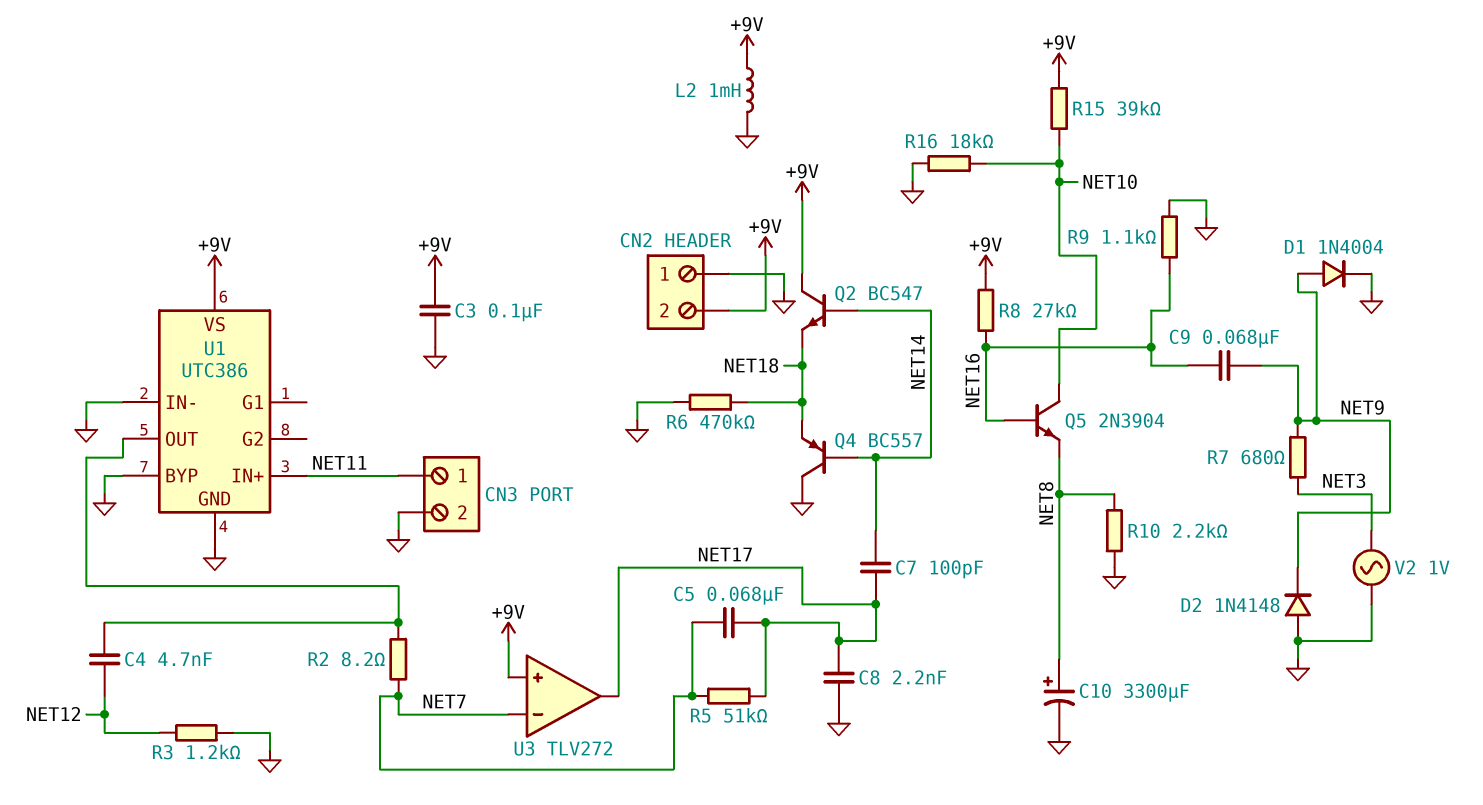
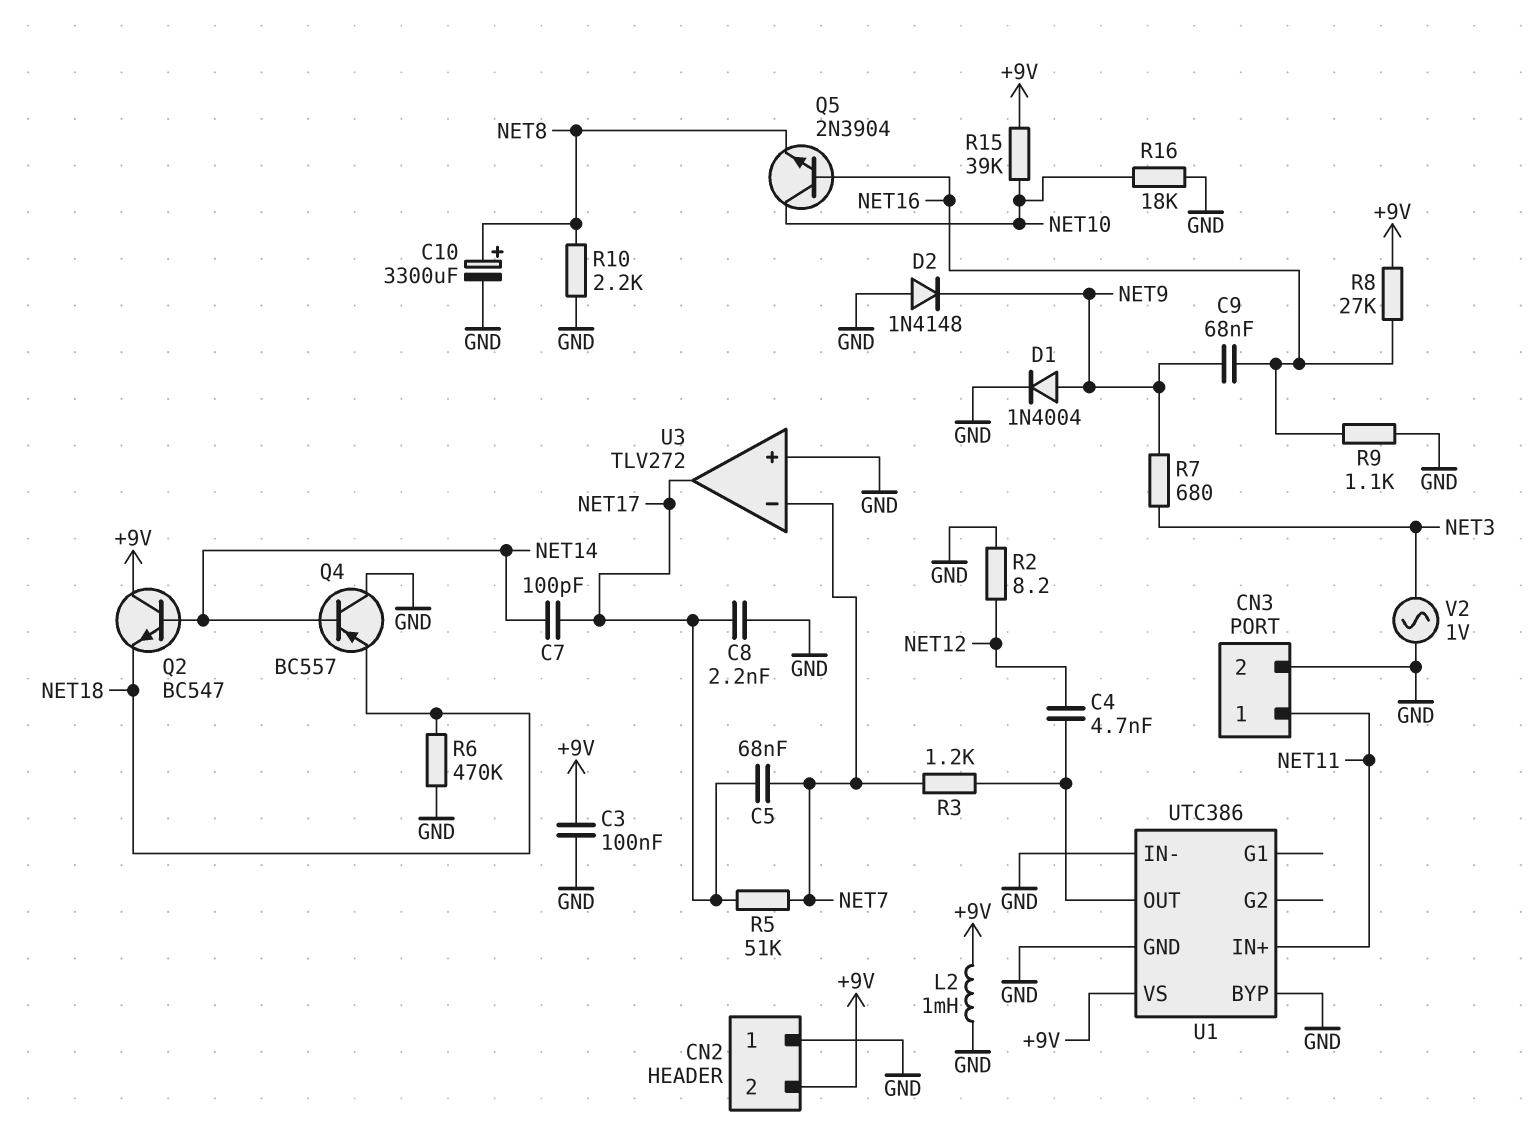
R2: 8.2 (NET7, U1/OUT) -> 8.2 (GND, NET12)
R3: 1.2k (GND, NET12) -> 1.2k (NET7, U1/OUT)
U3 pin in+: +9V -> GND

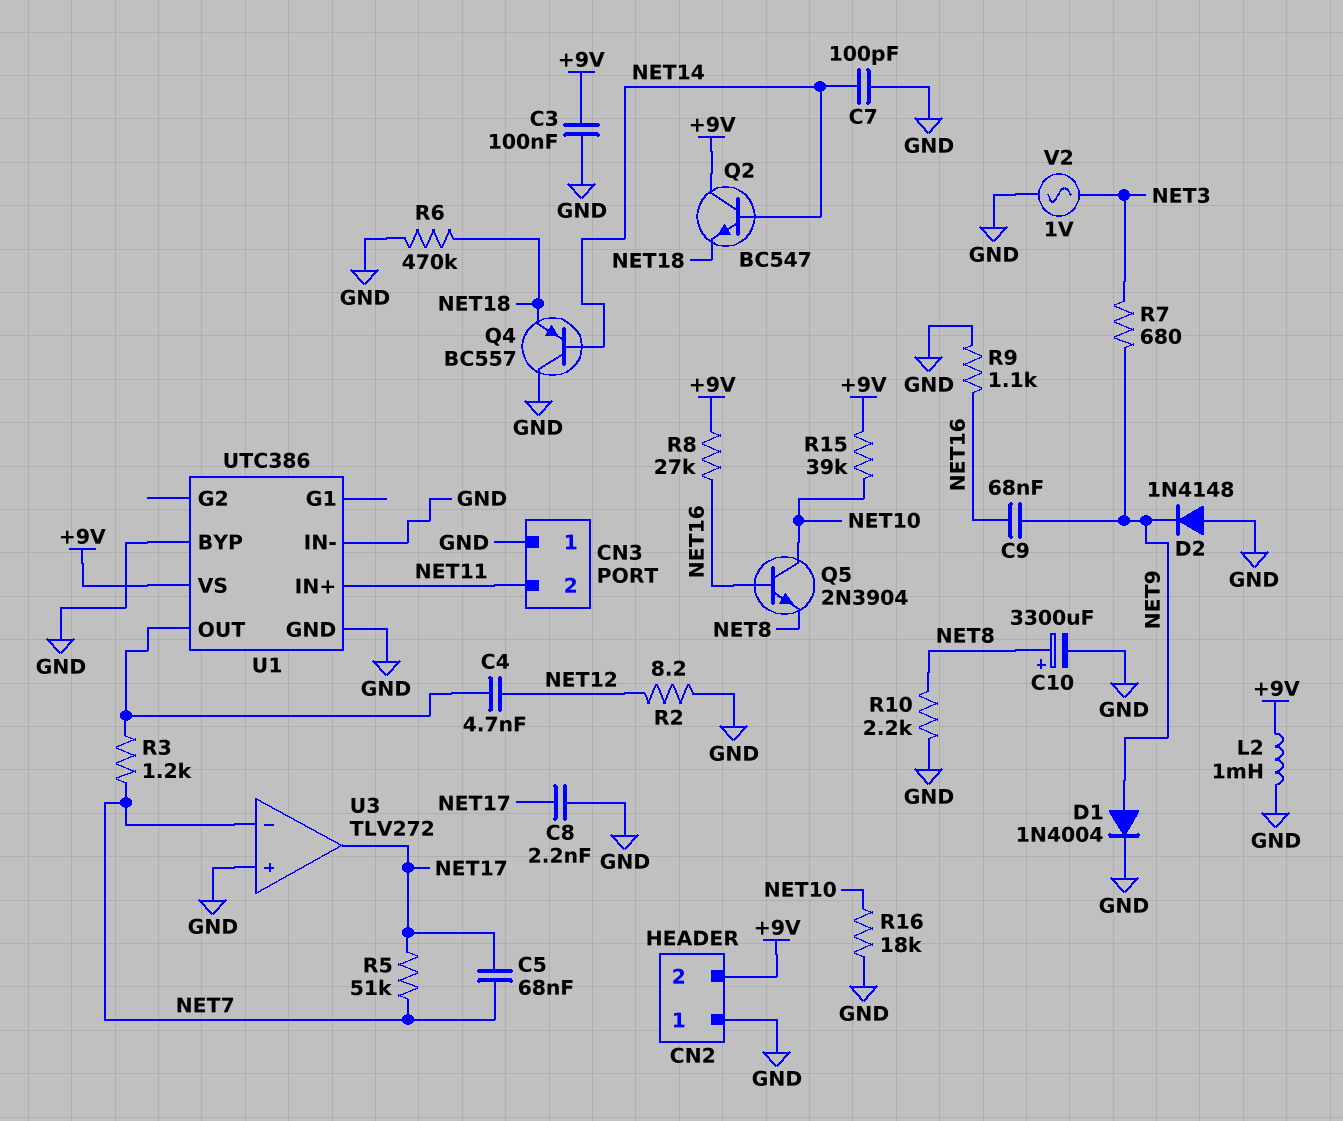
C7: 100pF (NET14, NET17) -> 100pF (GND, NET14)
CN3 pin 1: NET11 -> GND
CN3 pin 2: GND -> NET11

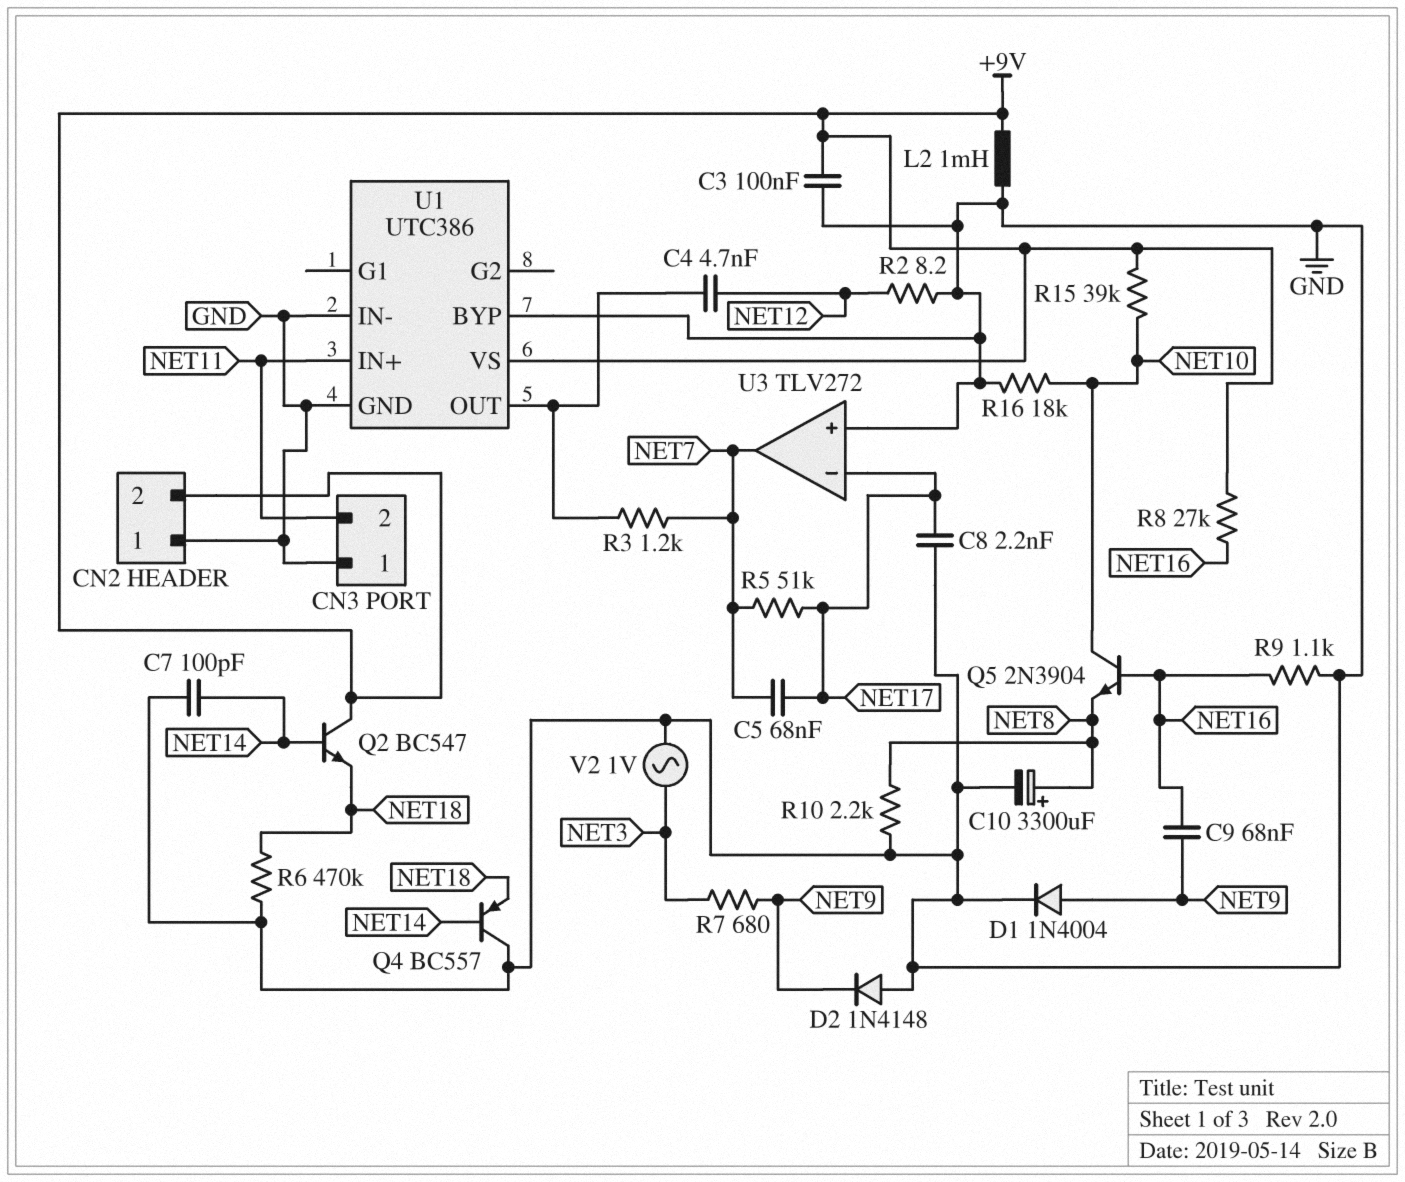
U3 pin in-: NET7 -> NET17
U3 pin out: NET17 -> NET7

